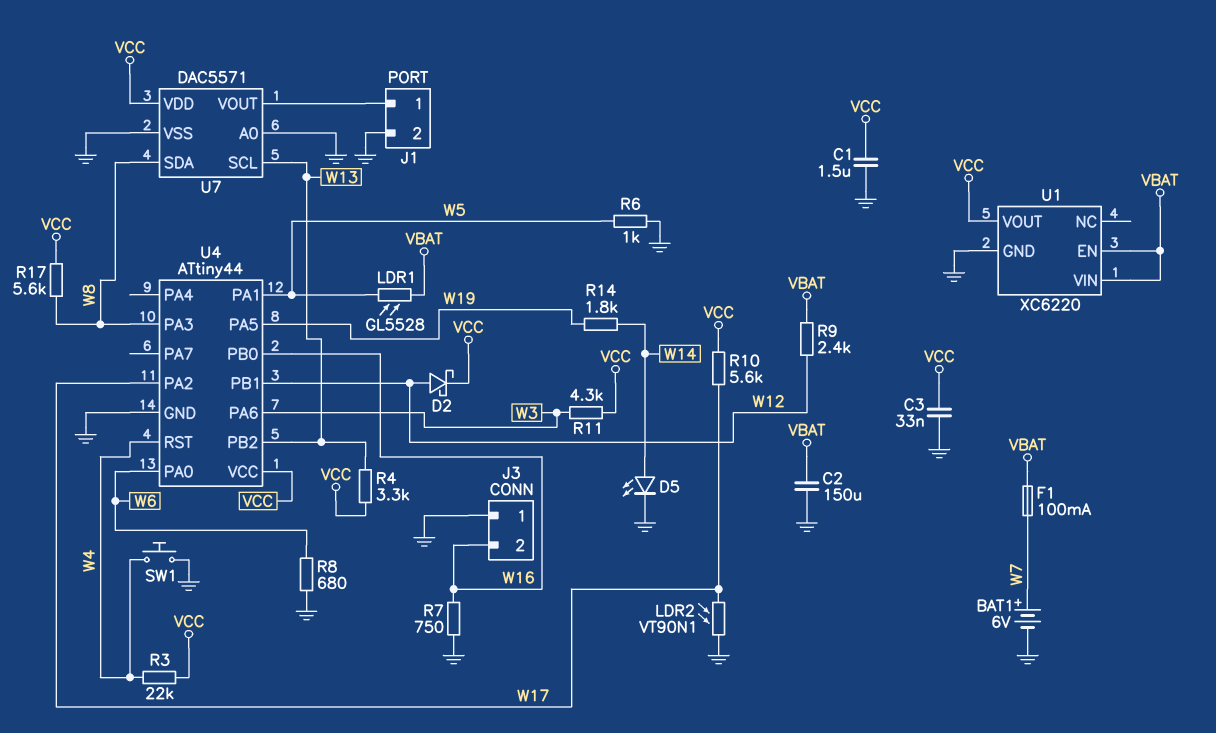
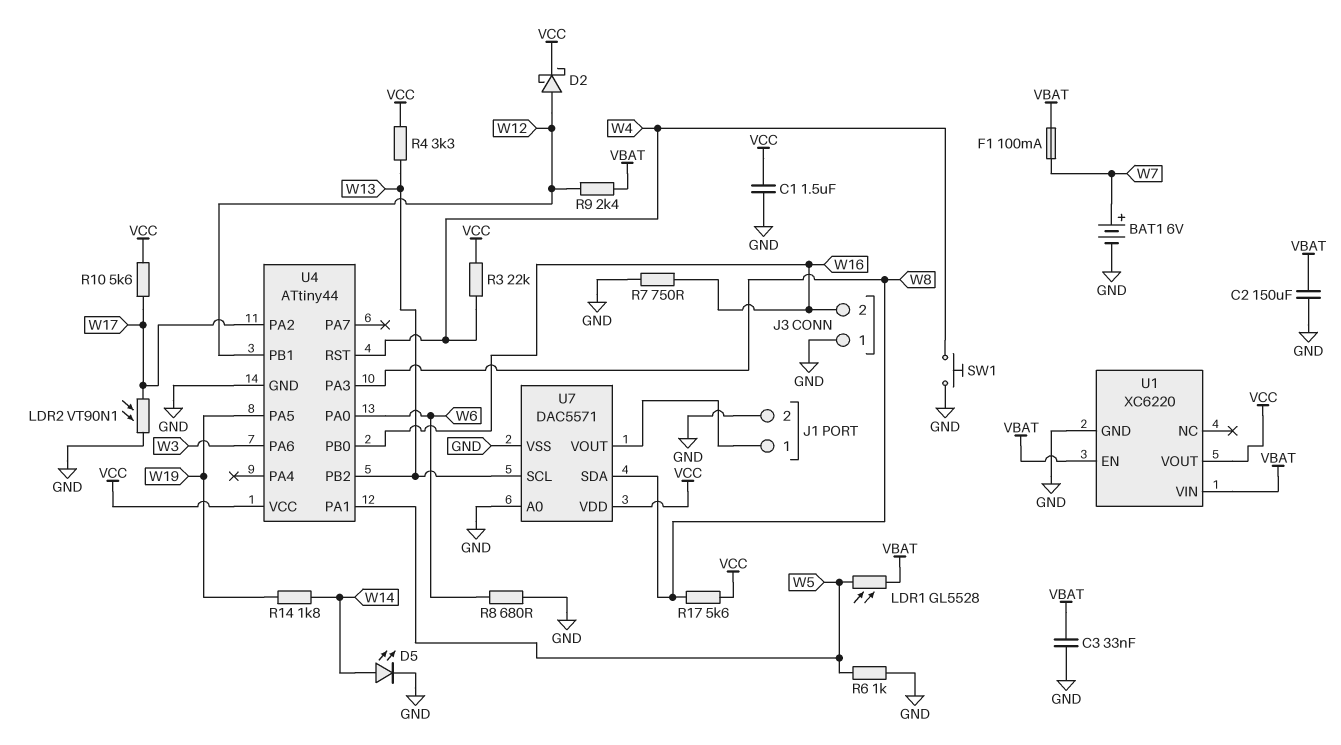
C3: 33nF (GND, VCC) -> 33nF (GND, VBAT)
R11: 4.3k (VCC, W3) -> none

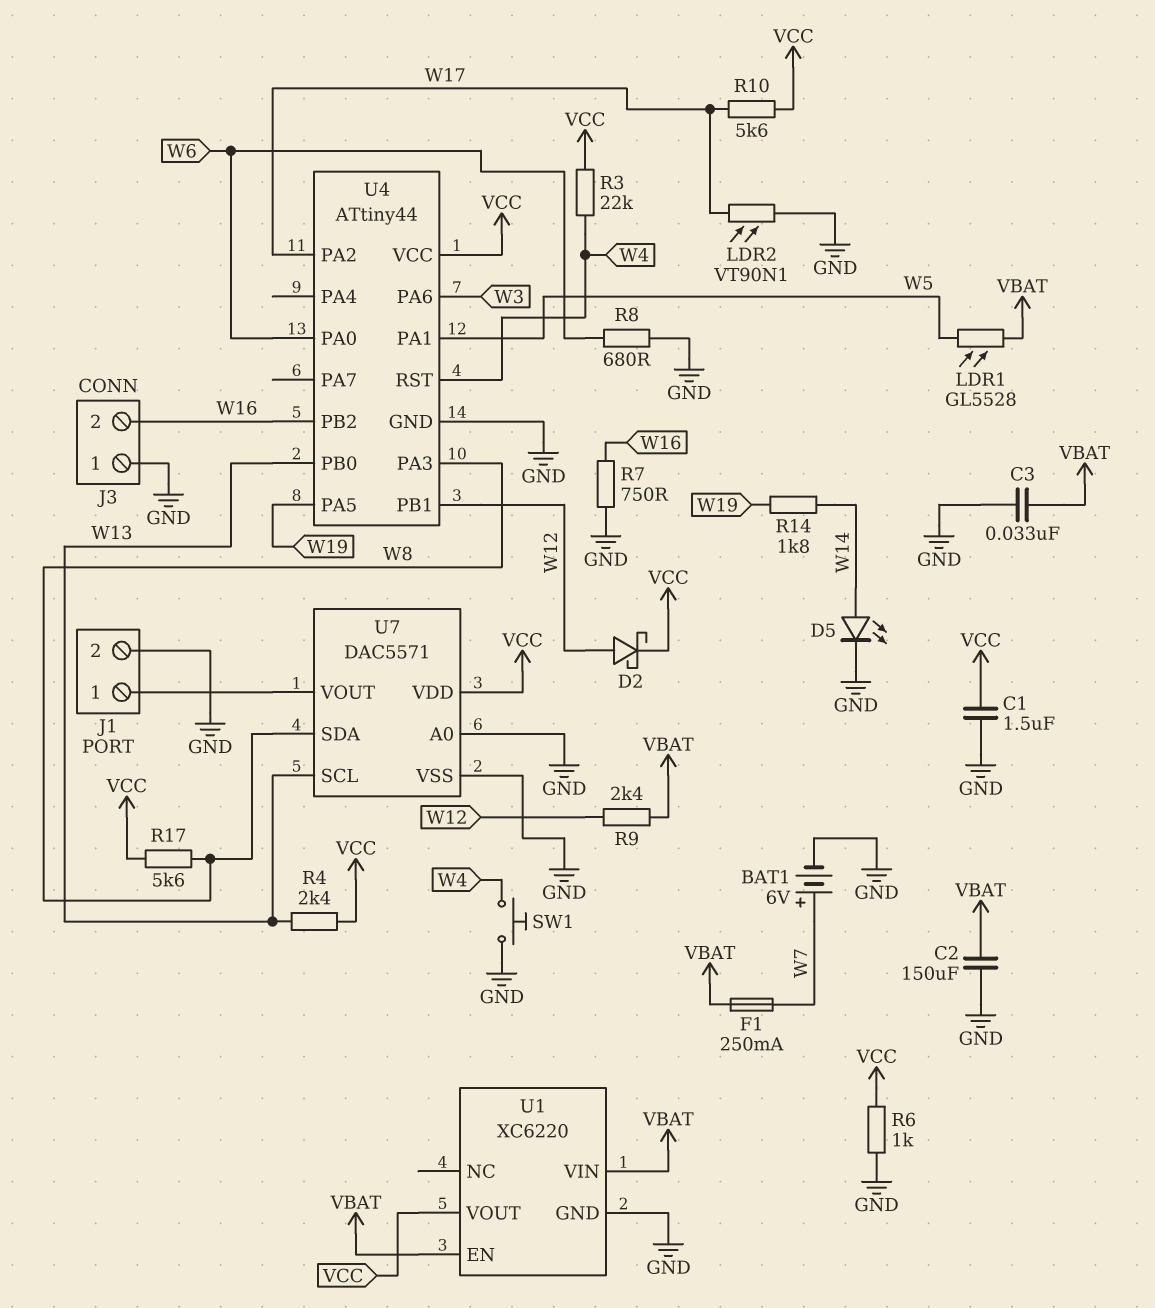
F1: 100mA (VBAT, W7) -> 250mA (VBAT, W7)
R4: 3.3k (VCC, W13) -> 2.4k (VCC, W13)
R6: 1k (GND, W5) -> 1k (GND, VCC)
U4 pin PB0: W16 -> W13
U4 pin PB2: W13 -> W16

